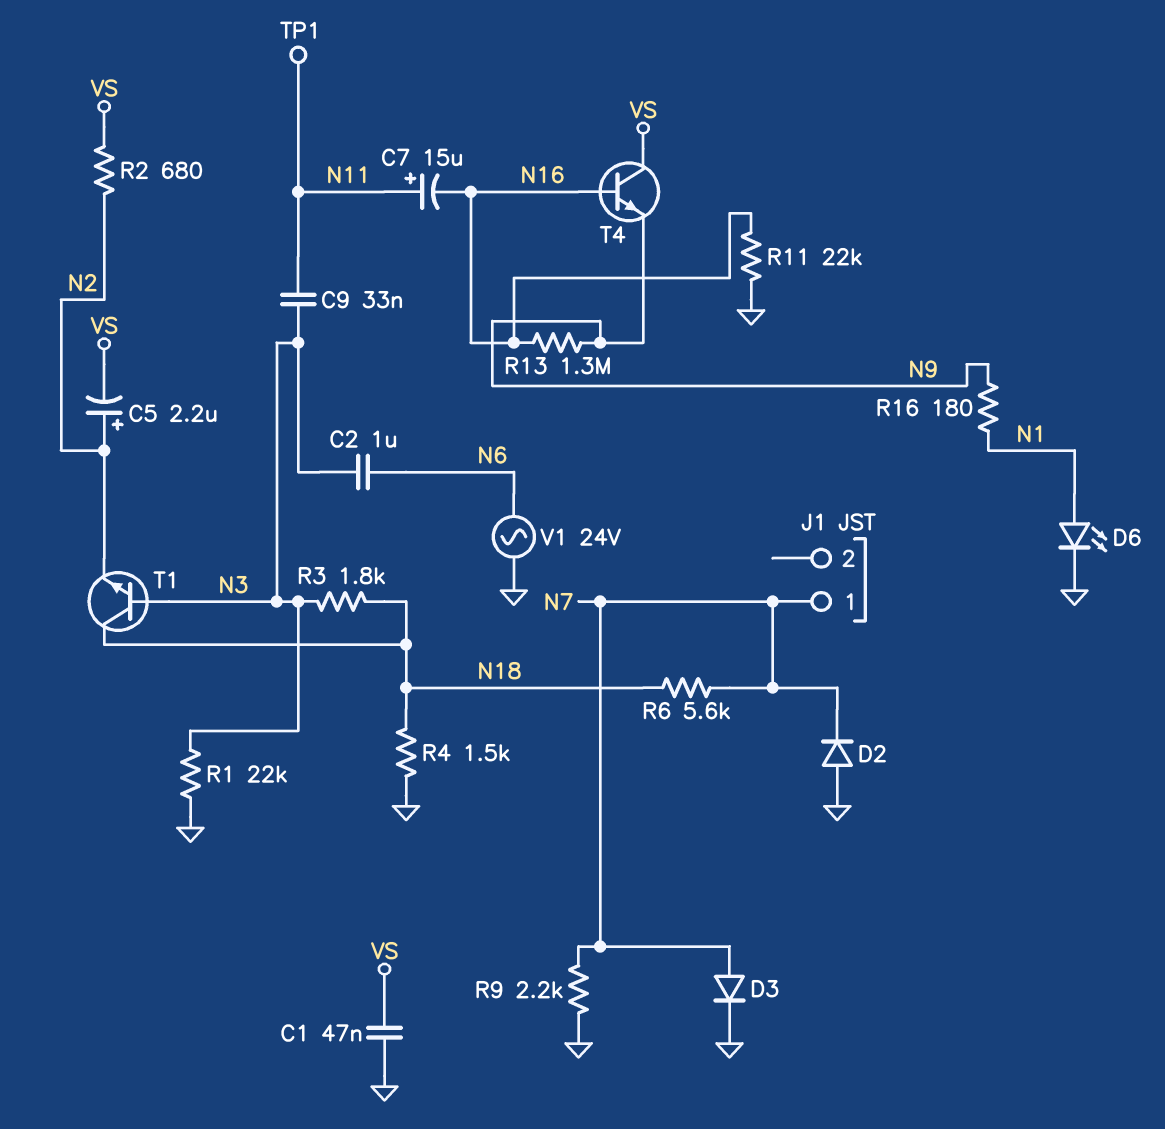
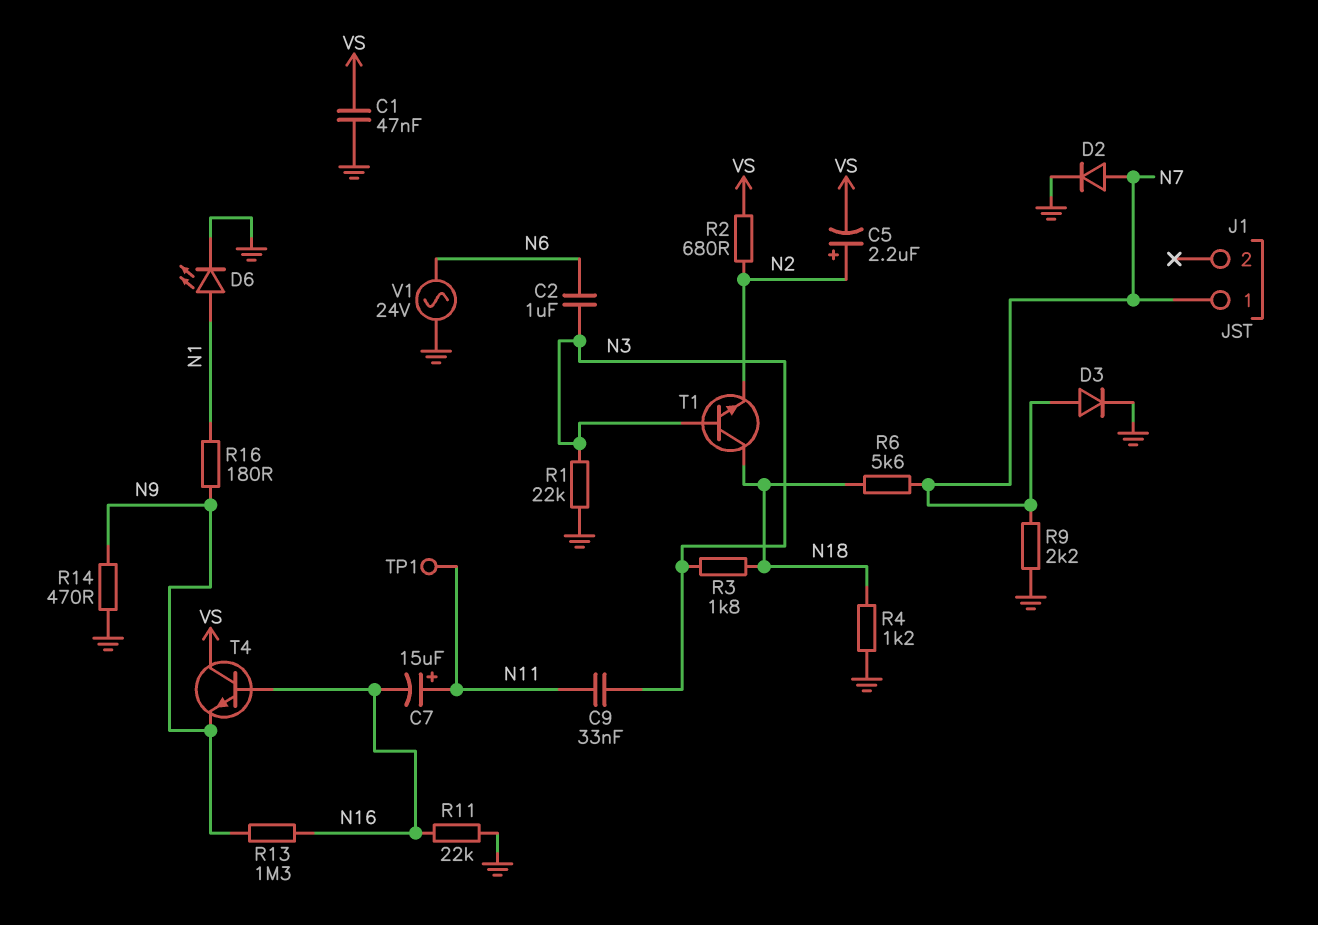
D2: diode (A GND, K N7) -> diode (A N7, K GND)
R4: 1.5k (GND, N18) -> 1.2k (GND, N18)
R14: none -> 470 (GND, N9)

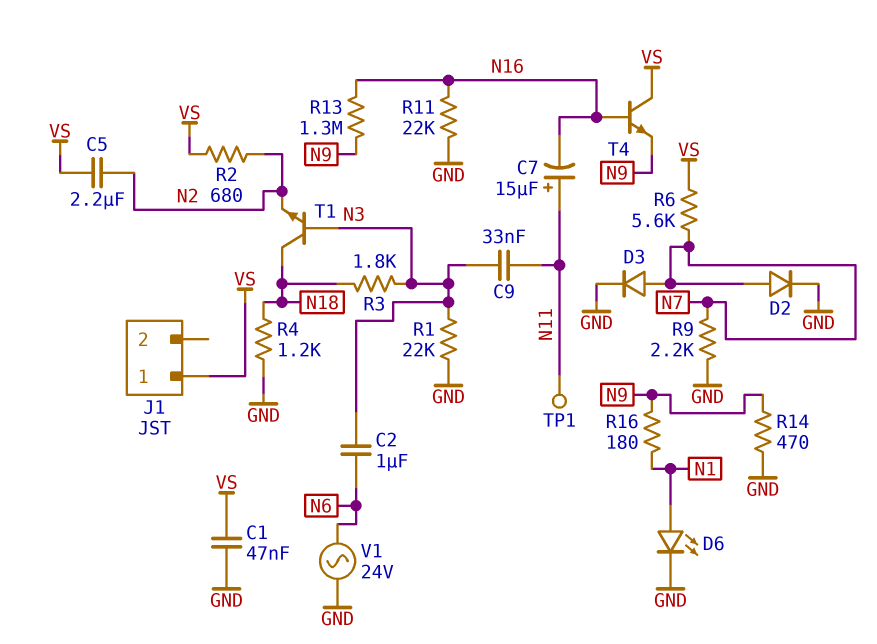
C5: 2.2uF (plus N2, minus VS) -> 2.2uF (N2, VS)
J1 pin 1: N7 -> VS
R6: 5.6k (N7, N18) -> 5.6k (N7, VS)

